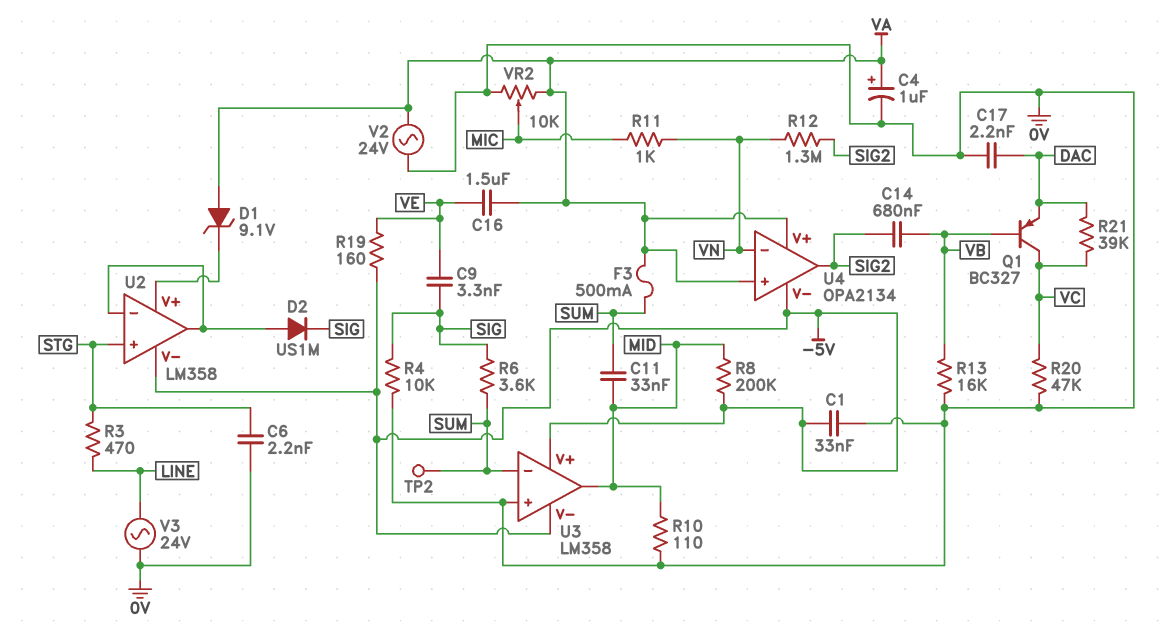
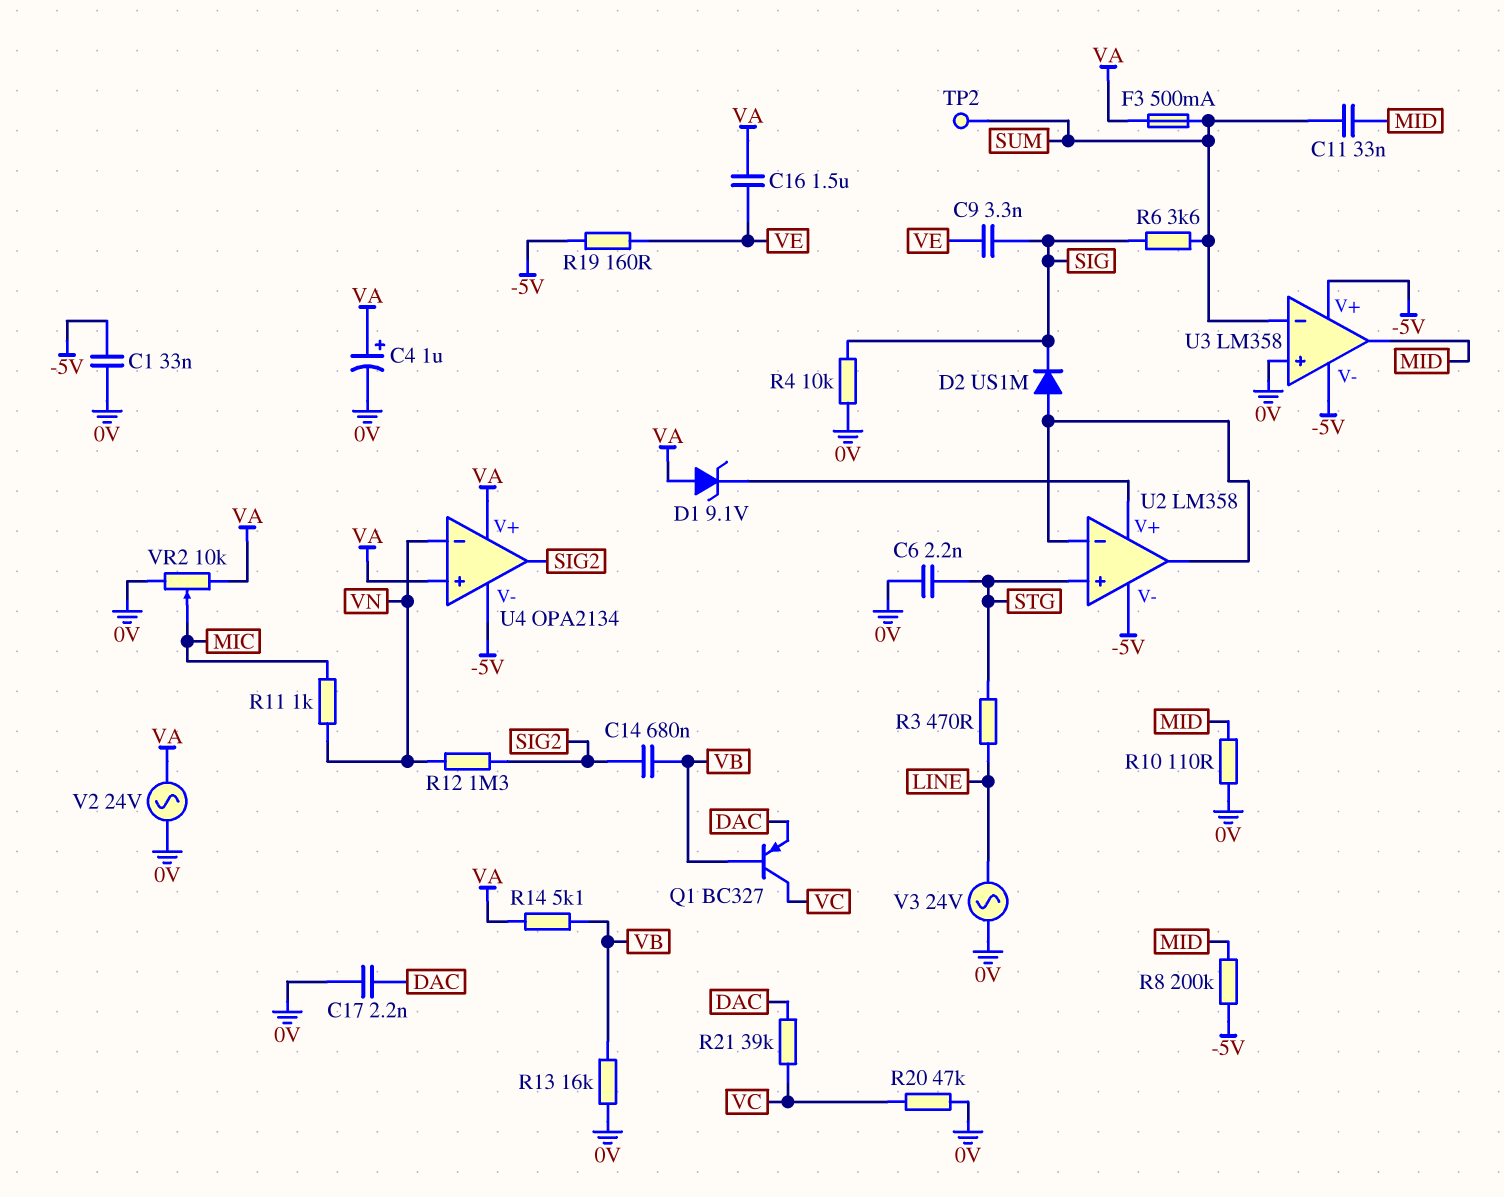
R14: none -> 5.1k (VA, VB)

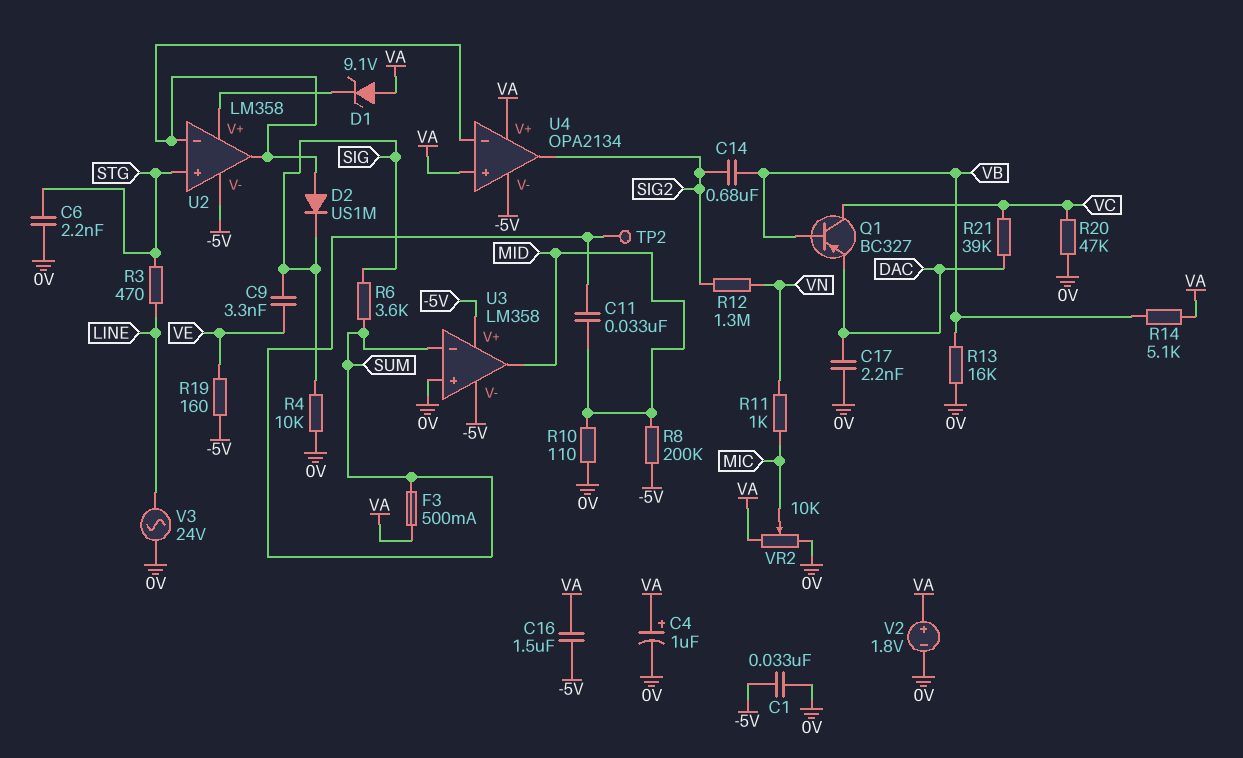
C16: 1.5uF (VA, VE) -> 1.5uF (-5V, VA)
U4 pin in-: VN -> U2/in-
V2: AC 24V (0V, VA) -> 1.8V (plus VA, minus 0V)

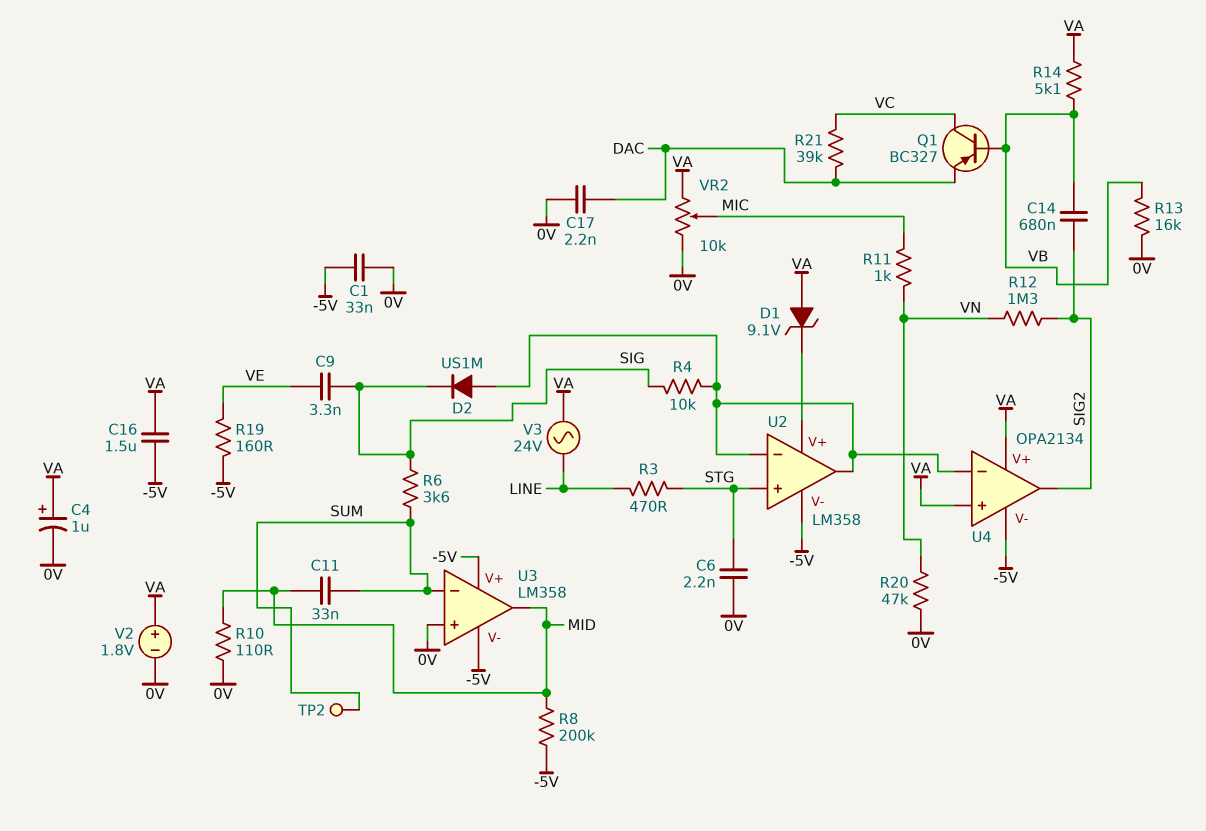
F3: 500mA (SUM, VA) -> none
R4: 10k (0V, SIG) -> 10k (SIG, U2/in-)
R20: 47k (0V, VC) -> 47k (0V, VN)
V3: AC 24V (0V, LINE) -> AC 24V (LINE, VA)

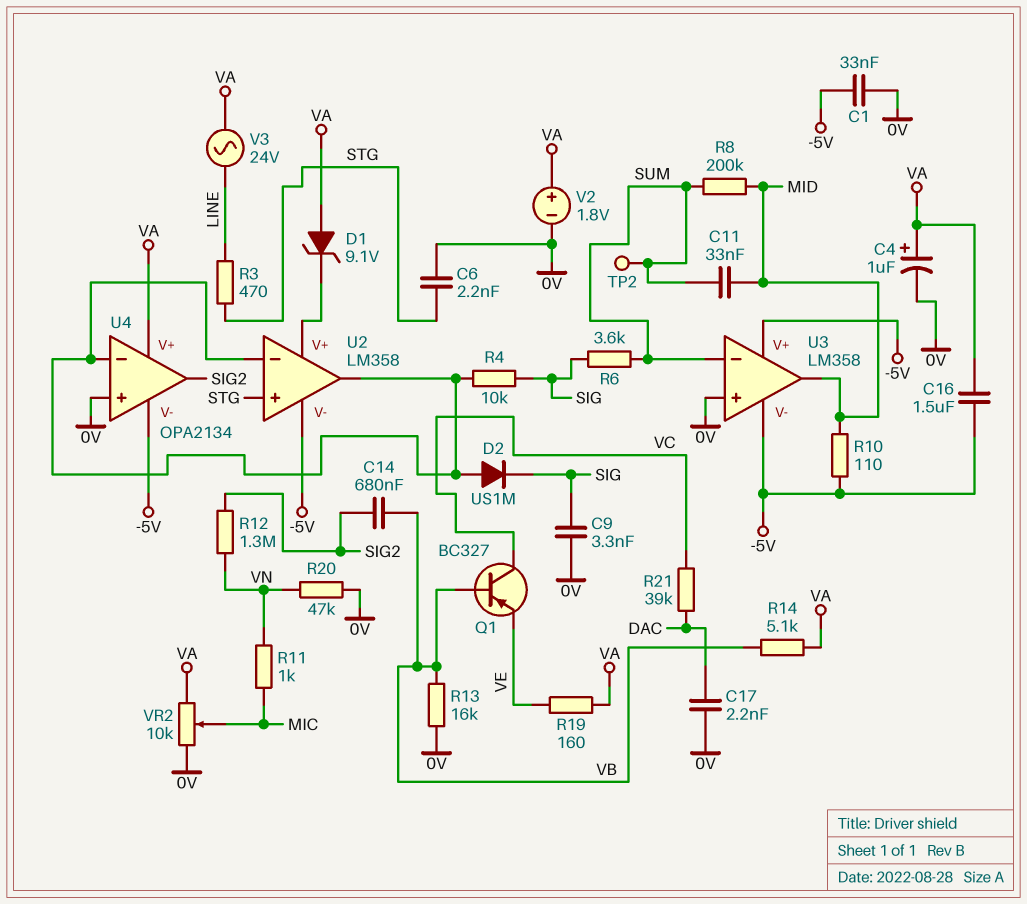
C9: 3.3nF (SIG, VE) -> 3.3nF (0V, SIG)
Q1: PNP BC327 (B VB, C VC, E DAC) -> PNP BC327 (B VB, C VC, E VE)
R8: 200k (-5V, MID) -> 200k (MID, SUM)
R10: 110 (0V, MID) -> 110 (-5V, MID)
R19: 160 (-5V, VE) -> 160 (VA, VE)
U4 pin in+: VA -> 0V

